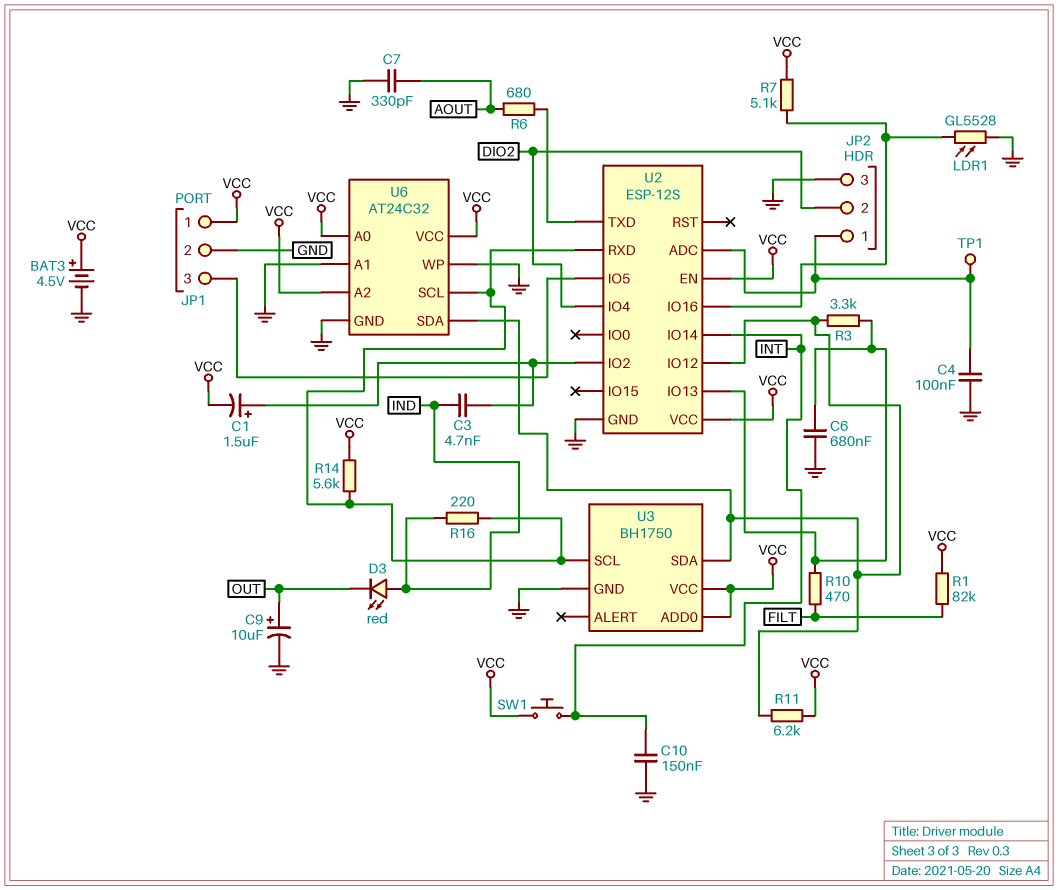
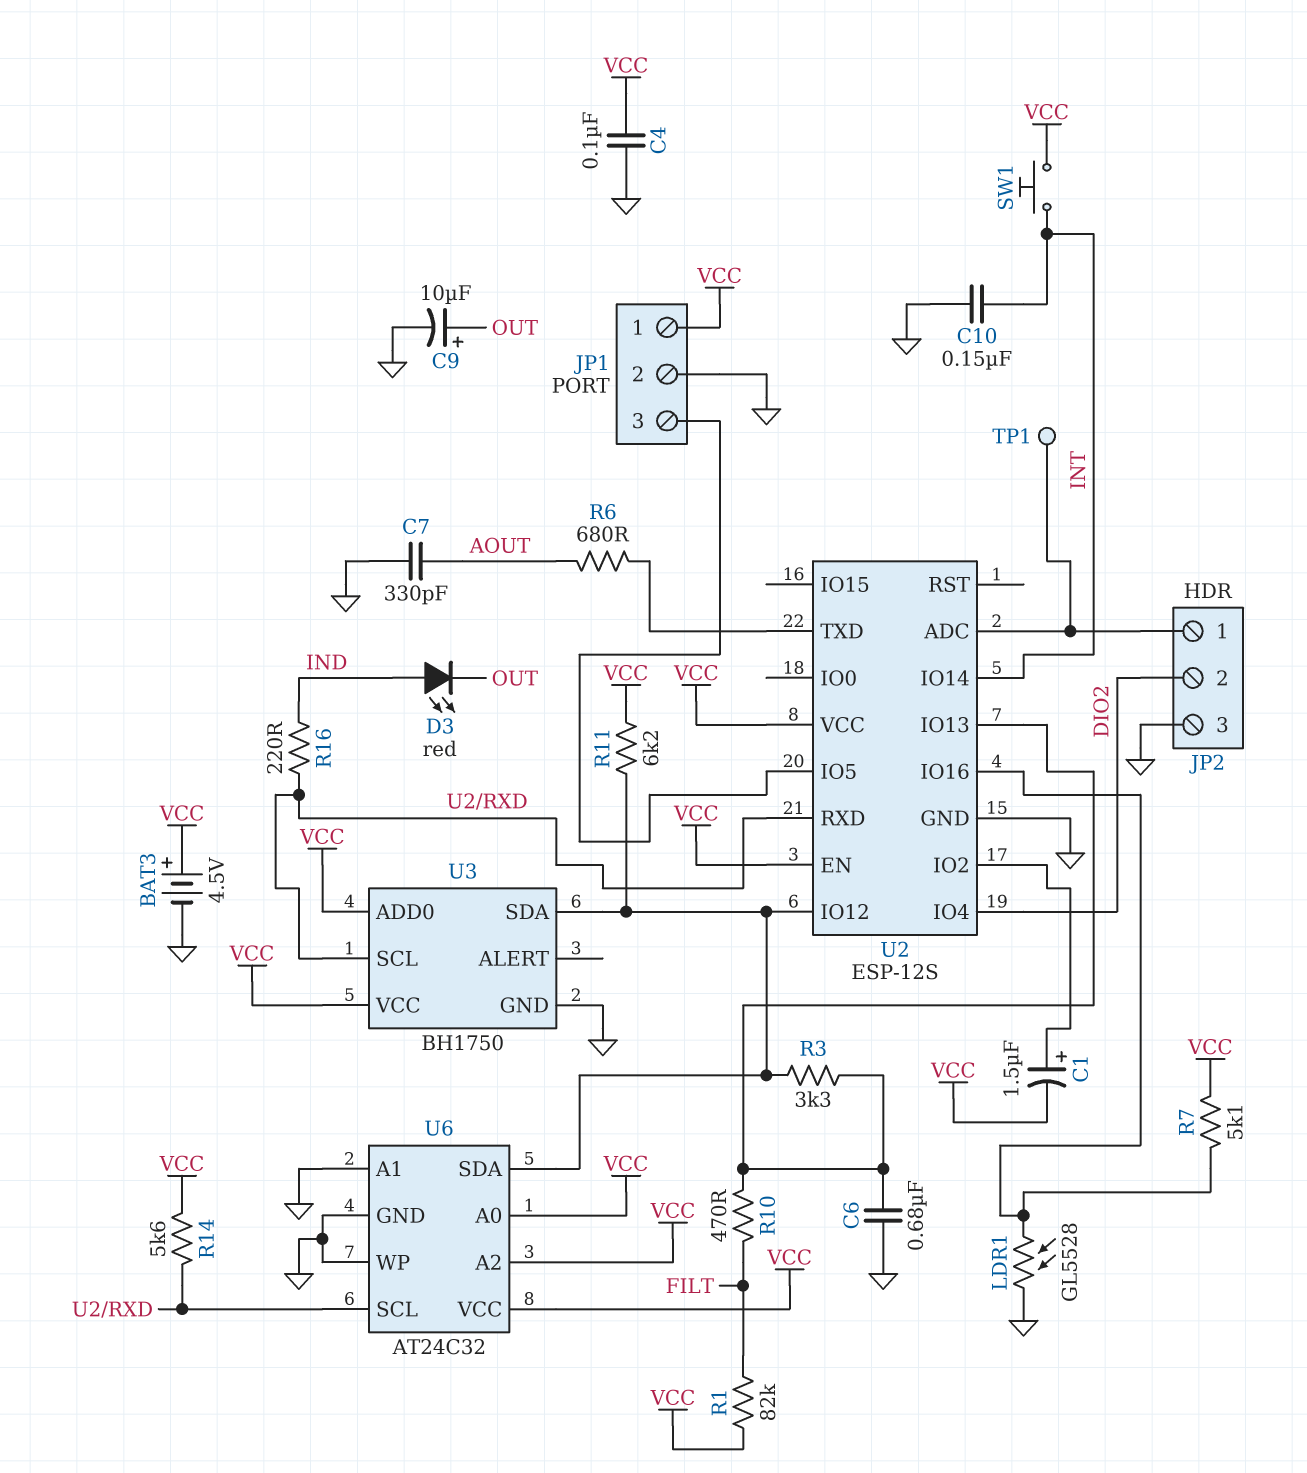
C3: 4.7nF (IND, U2/IO2) -> none
C4: 100nF (GND, JP2/1) -> 100nF (GND, VCC)

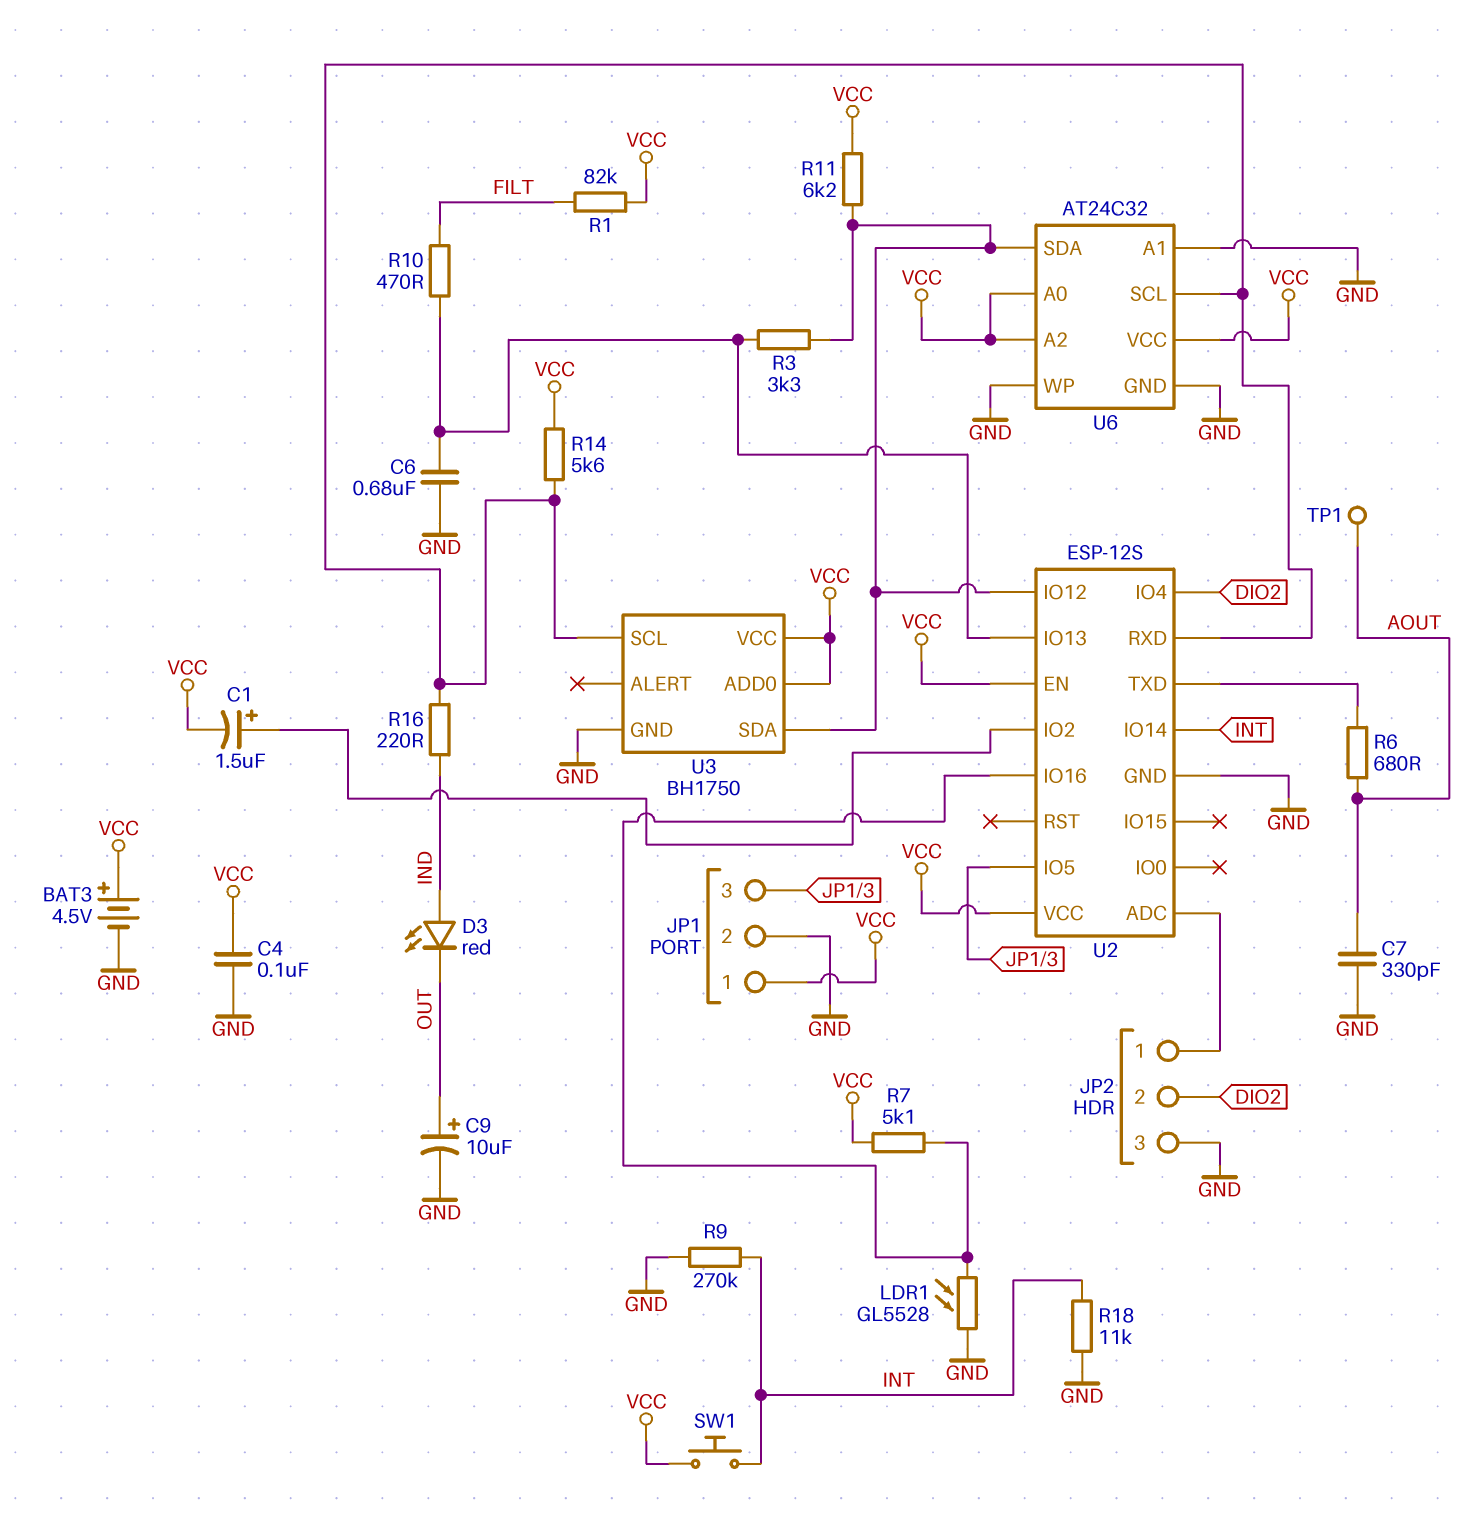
C10: 150nF (GND, INT) -> none
R9: none -> 270k (GND, INT)
R18: none -> 11k (GND, INT)
TP1: test point (JP2/1) -> test point (AOUT)

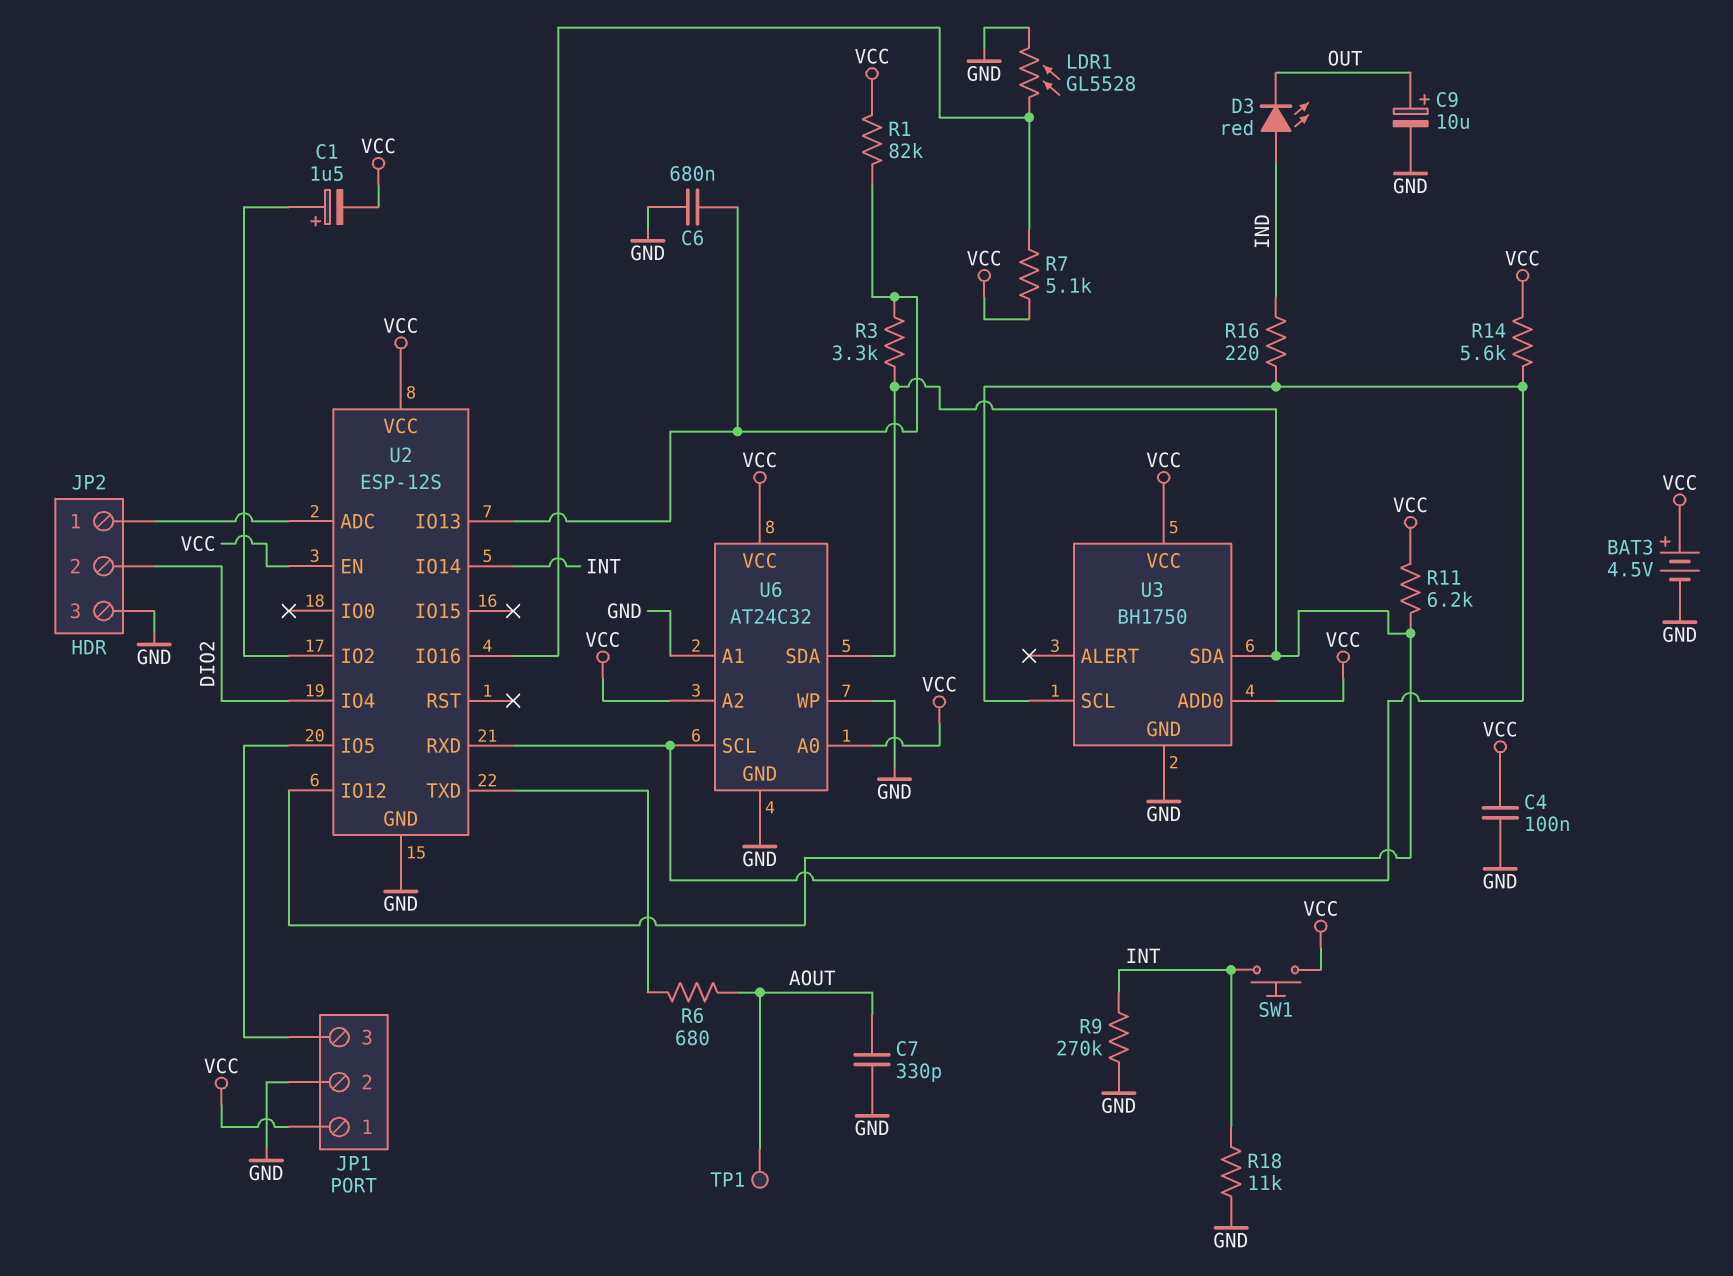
R1: 82k (FILT, VCC) -> 82k (U2/IO13, VCC)
R10: 470 (FILT, U2/IO13) -> none

